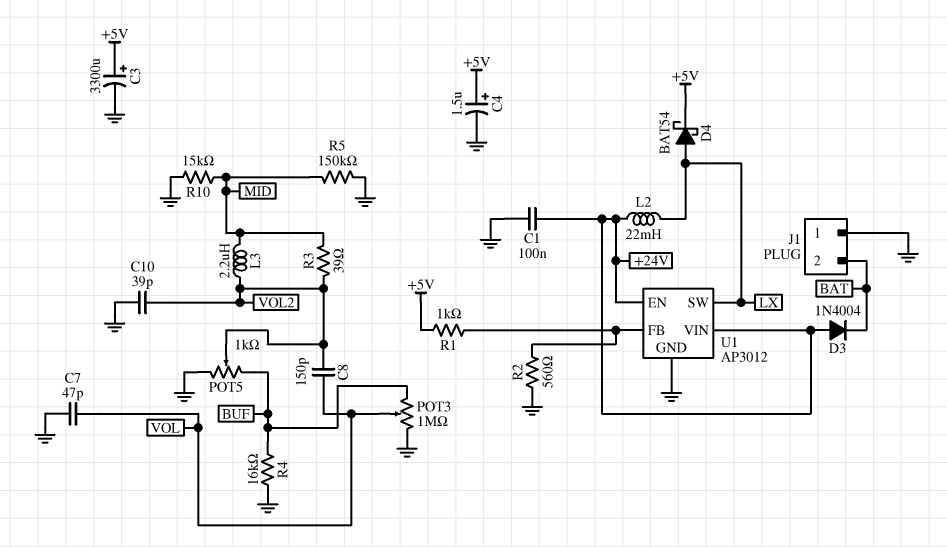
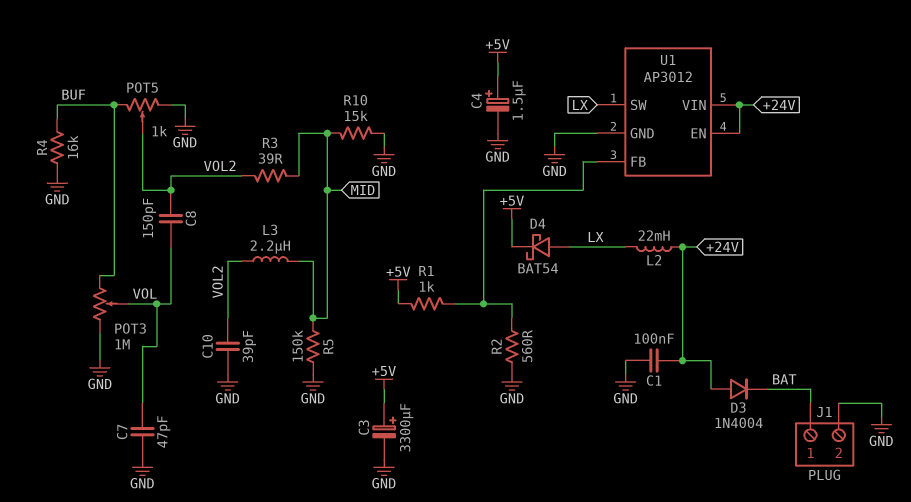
J1 pin 1: GND -> BAT
J1 pin 2: BAT -> GND

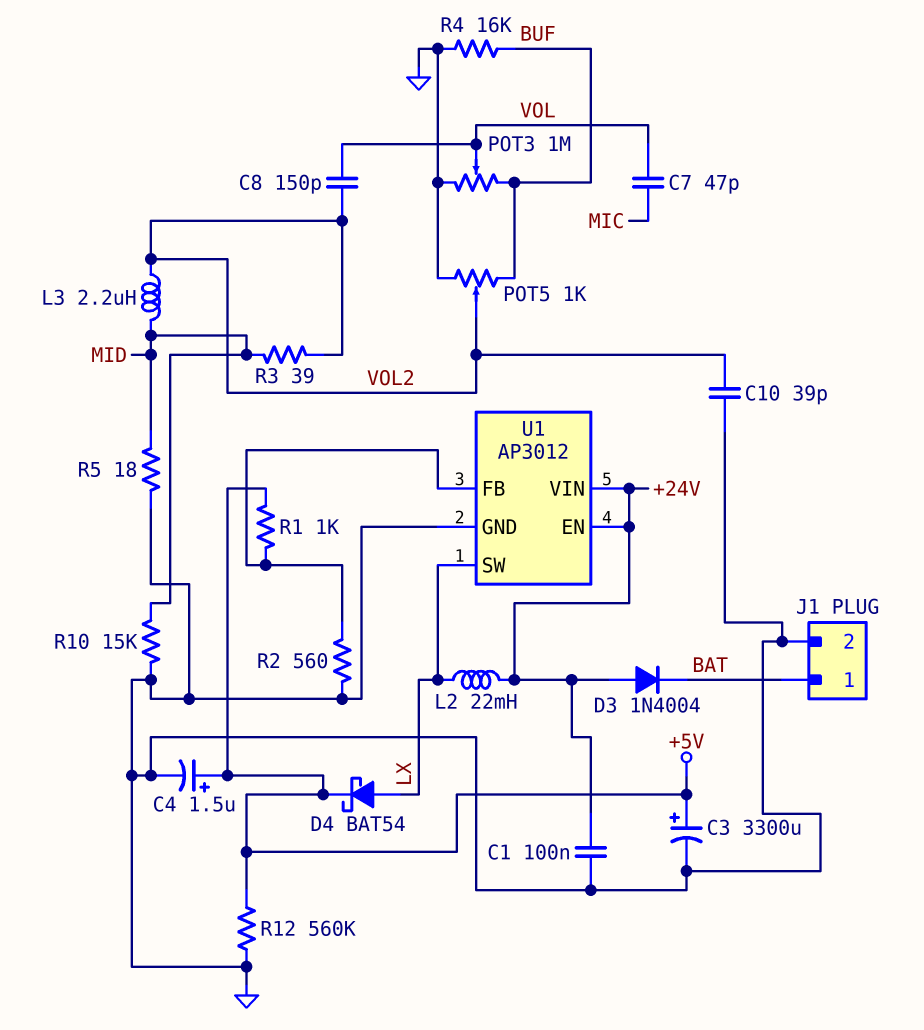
C7: 47pF (GND, VOL) -> 47pF (MIC, VOL)
R5: 150k (GND, MID) -> 18 (GND, MID)
R12: none -> 560k (+5V, GND)

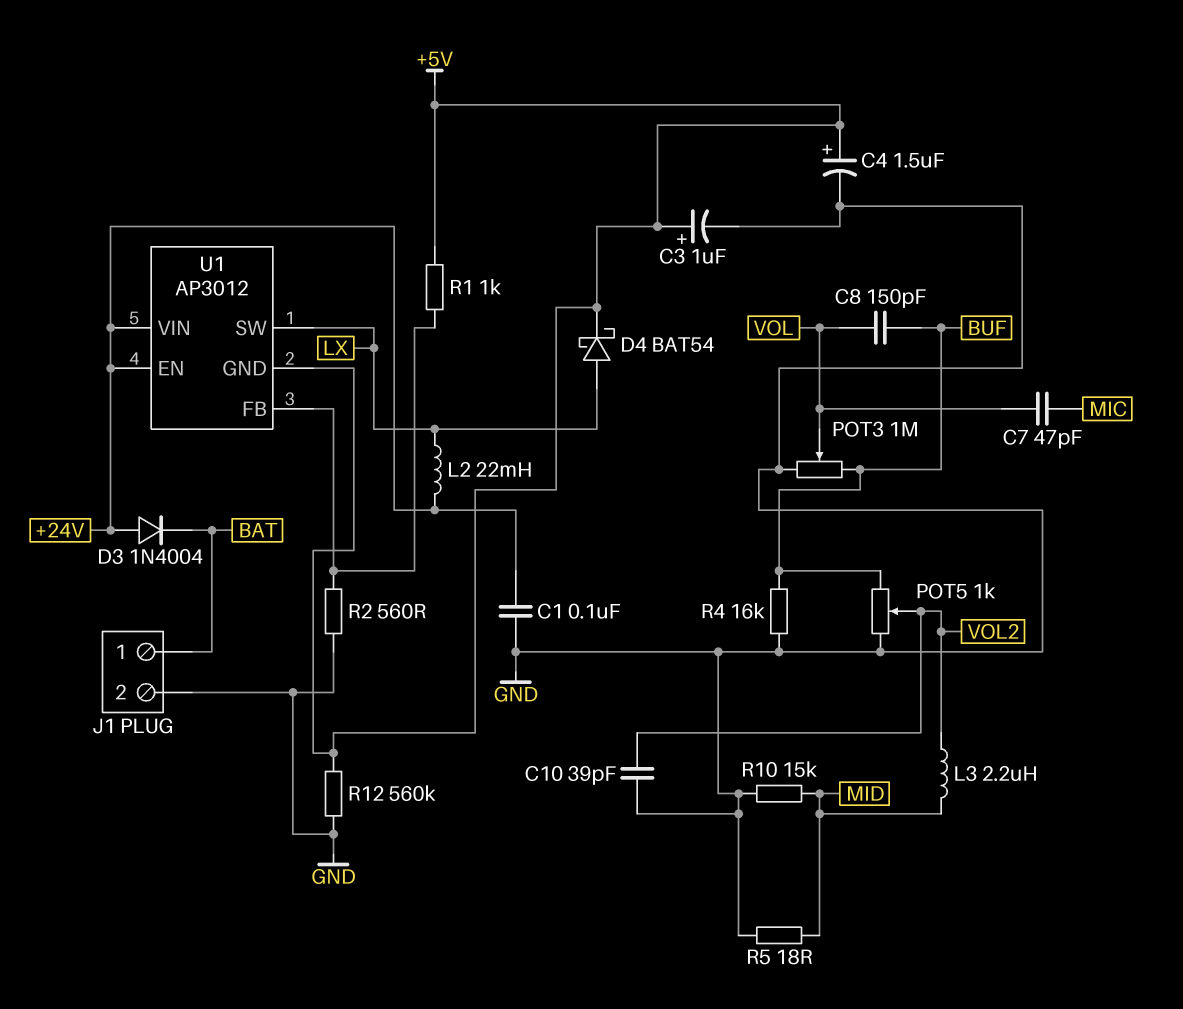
C3: 3300uF (plus +5V, minus GND) -> 1uF (plus +5V, minus GND)
C8: 150pF (VOL, VOL2) -> 150pF (BUF, VOL)
R3: 39 (MID, VOL2) -> none
U1 pin GND: GND -> +5V

